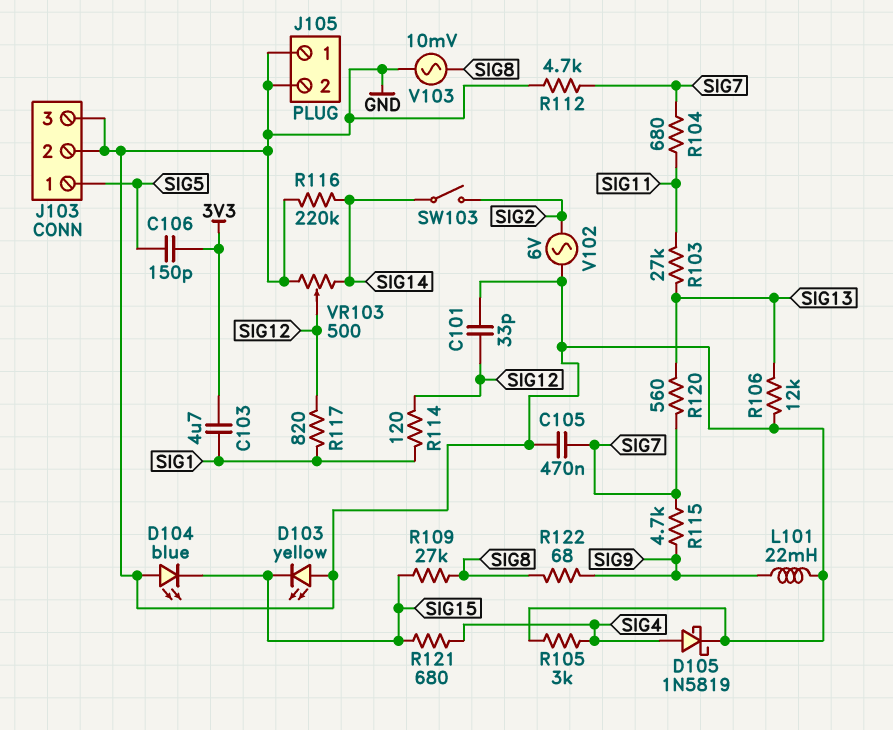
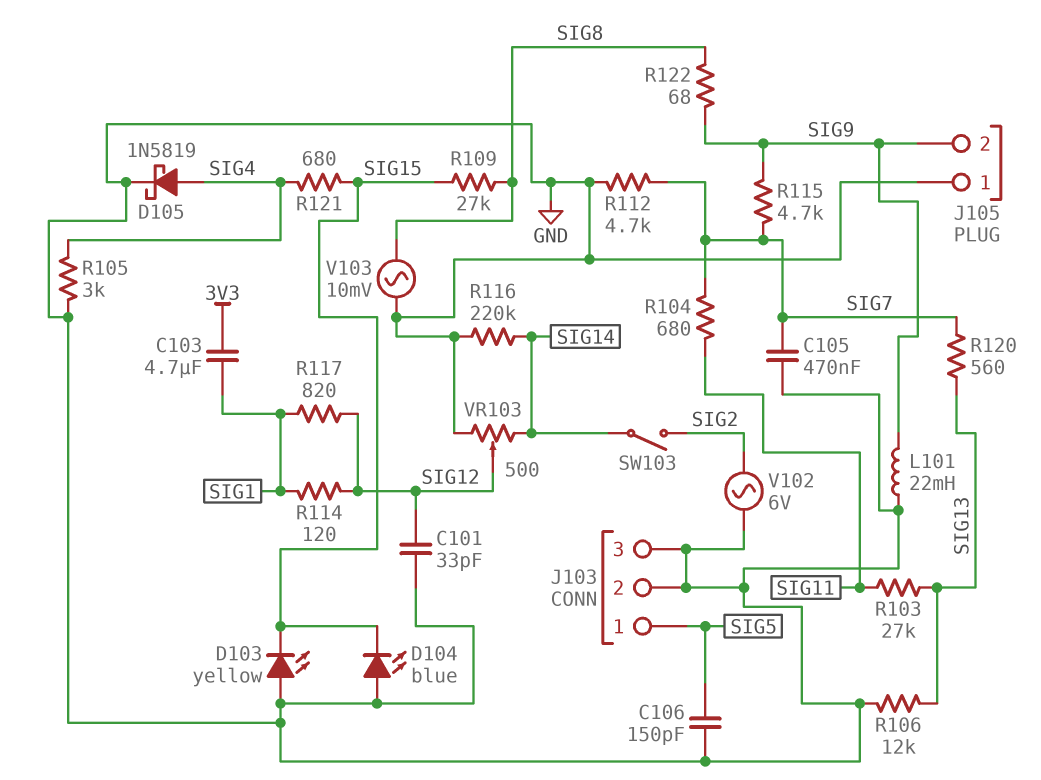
C106: 150pF (3V3, SIG5) -> 150pF (GND, SIG5)
J105 pin 2: GND -> SIG9

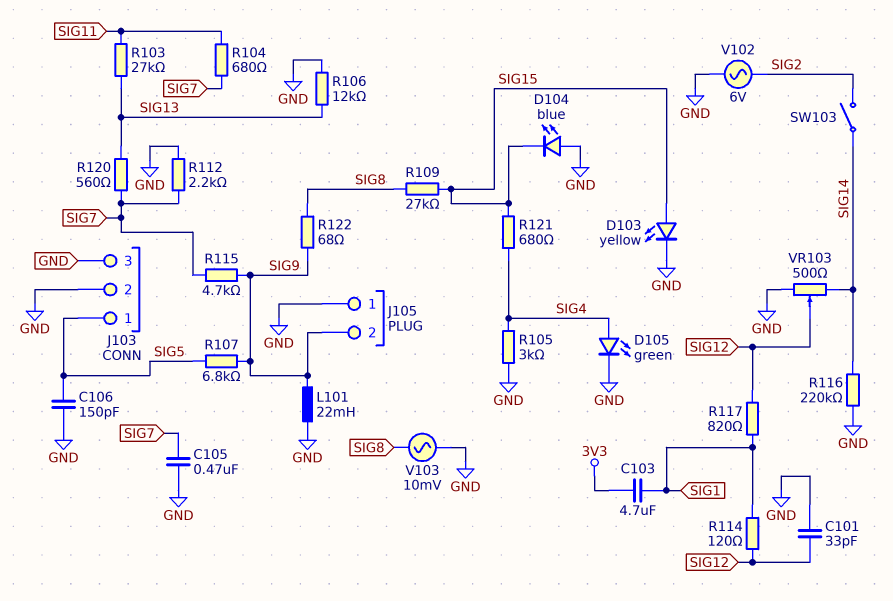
D103: LED yellow (A GND, K SIG15) -> LED yellow (A SIG15, K GND)
D105: schottky 1N5819 (A SIG4, K GND) -> LED green (A SIG4, K GND)
R107: none -> 6.8k (SIG5, SIG9)
R112: 4.7k (GND, SIG7) -> 2.2k (GND, SIG7)

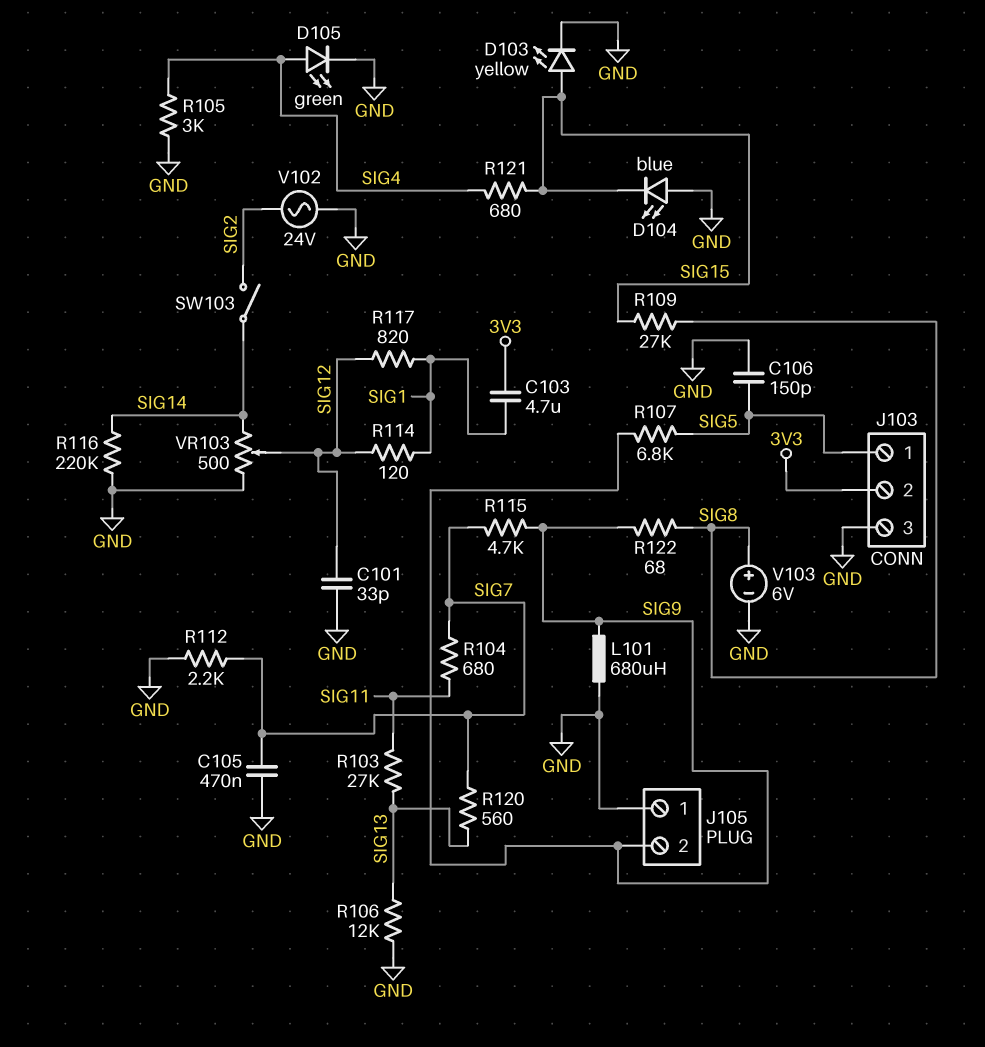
J103 pin 2: GND -> 3V3
L101: 22mH (GND, SIG9) -> 680uH (GND, SIG9)
V102: AC 6V (GND, SIG2) -> AC 24V (GND, SIG2)
V103: AC 10mV (GND, SIG8) -> 6V (plus SIG8, minus GND)

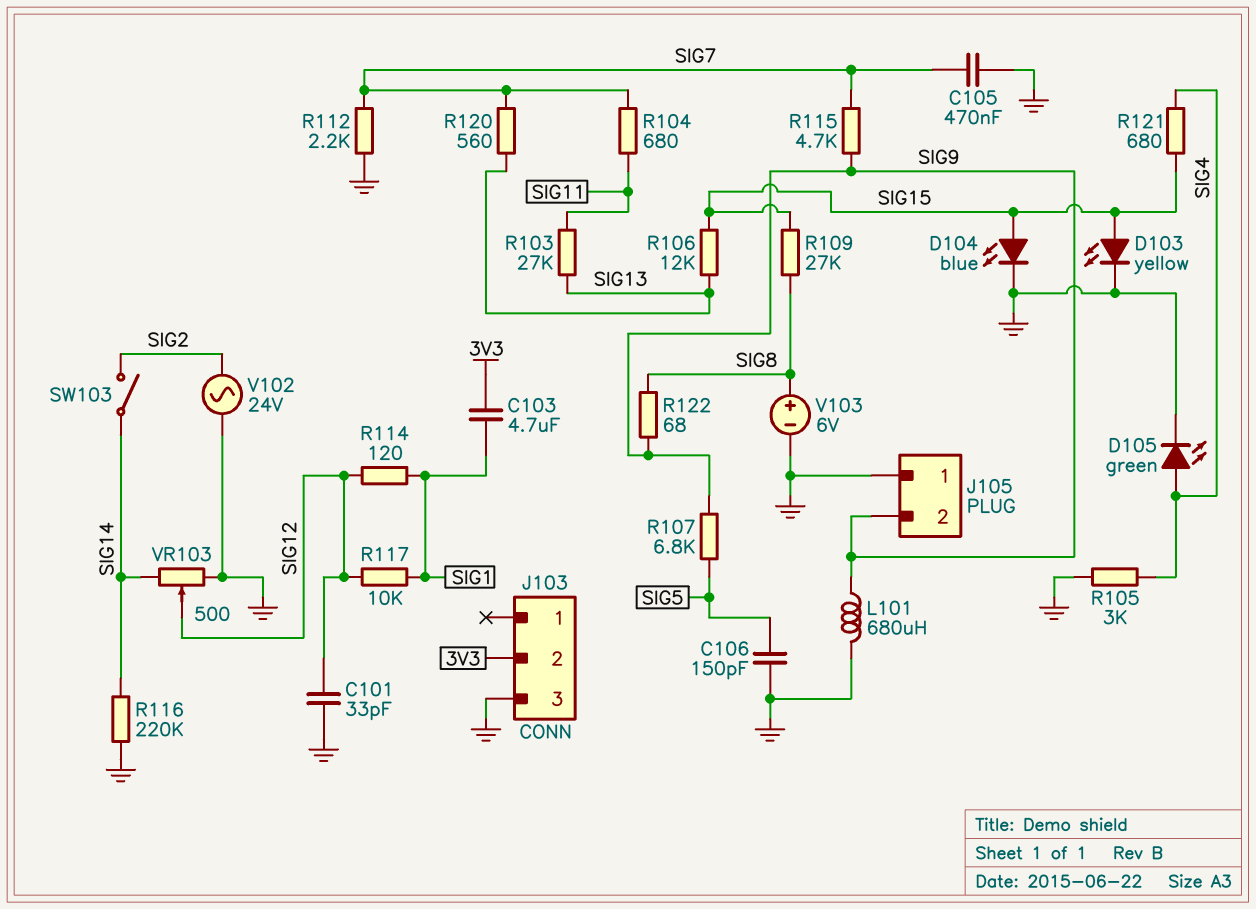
D104: LED blue (A GND, K SIG15) -> LED blue (A SIG15, K GND)
J103 pin 1: SIG5 -> none
R106: 12k (GND, SIG13) -> 12k (SIG13, SIG15)
R117: 820 (SIG1, SIG12) -> 10k (SIG1, SIG12)

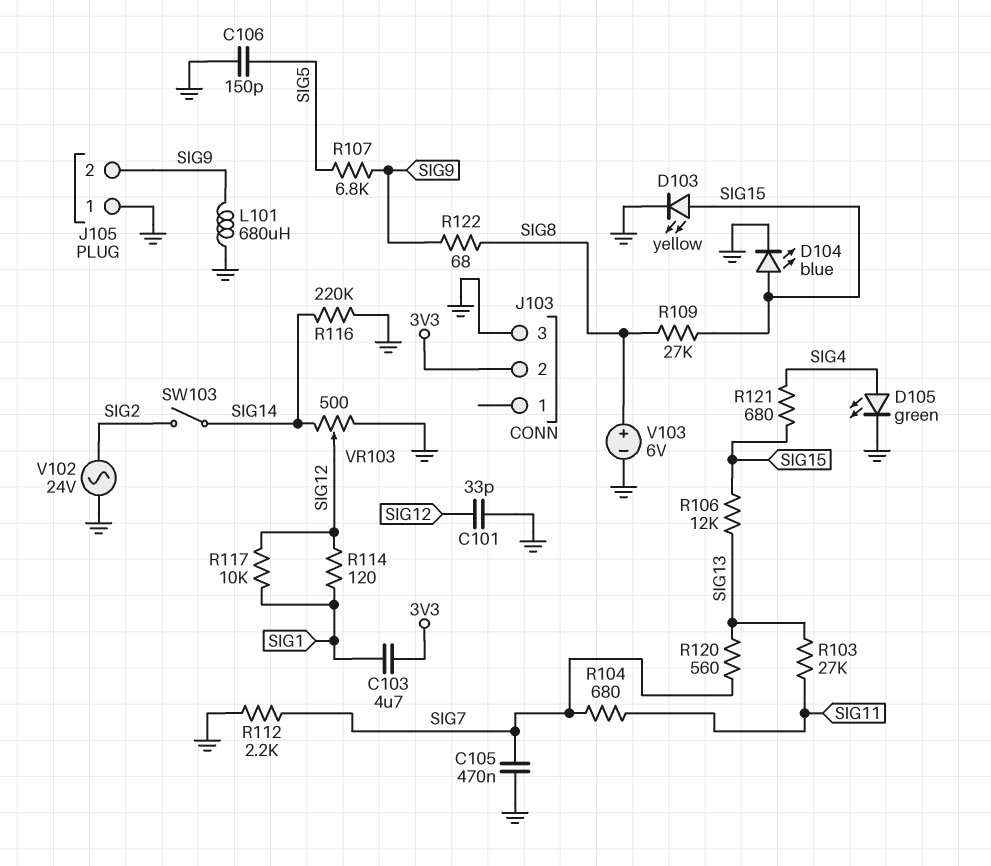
R105: 3k (GND, SIG4) -> none
R115: 4.7k (SIG7, SIG9) -> none

